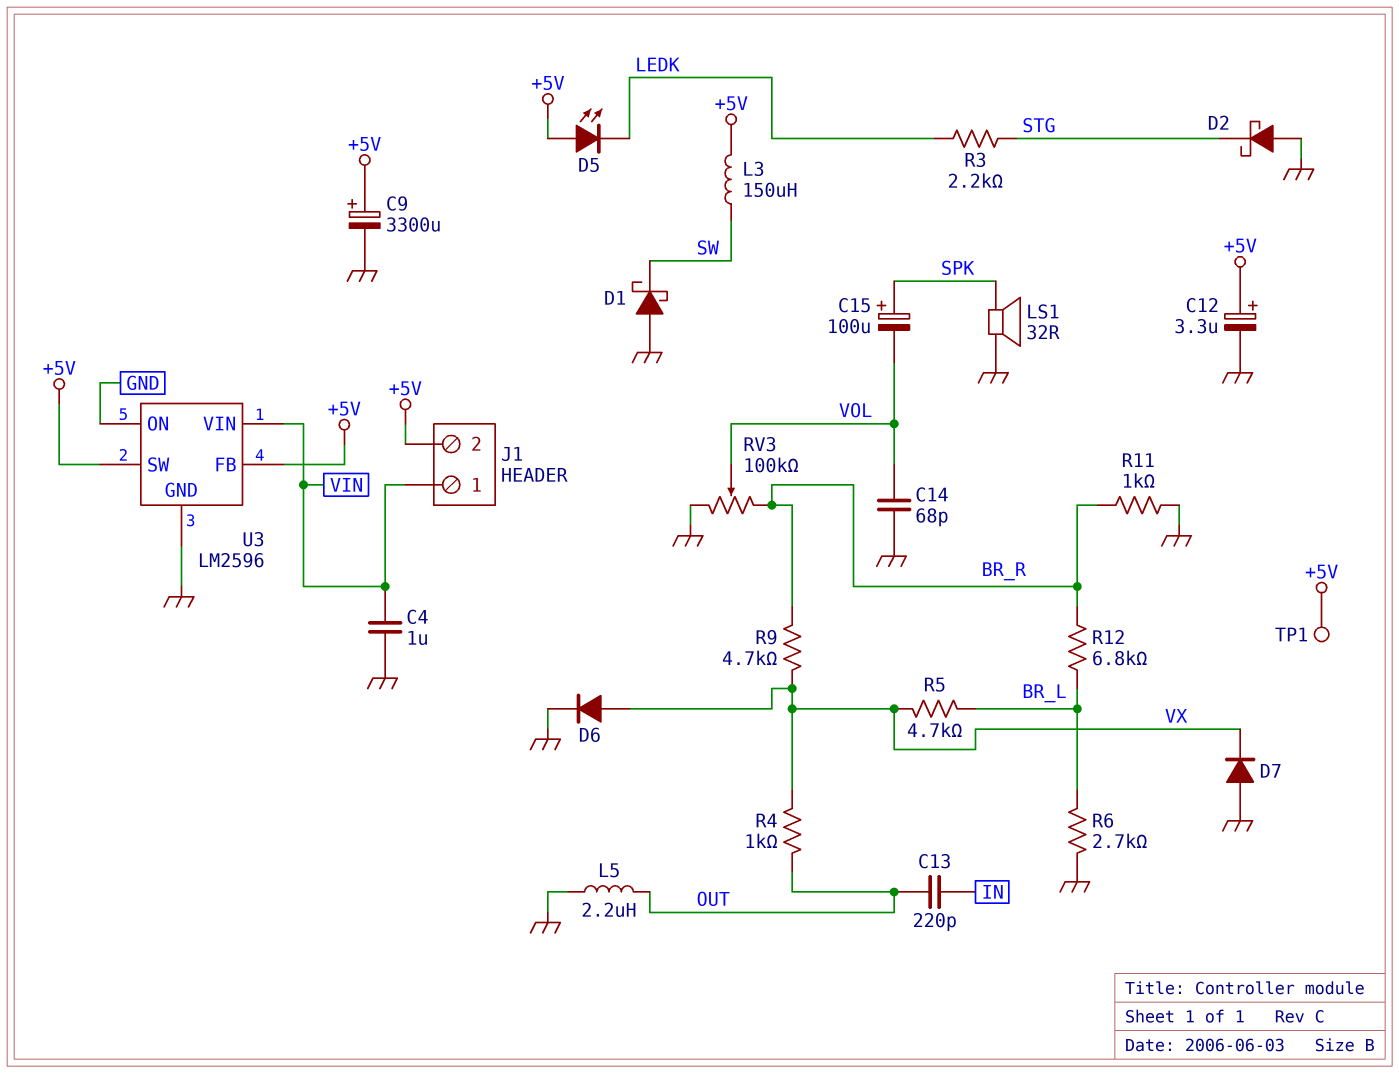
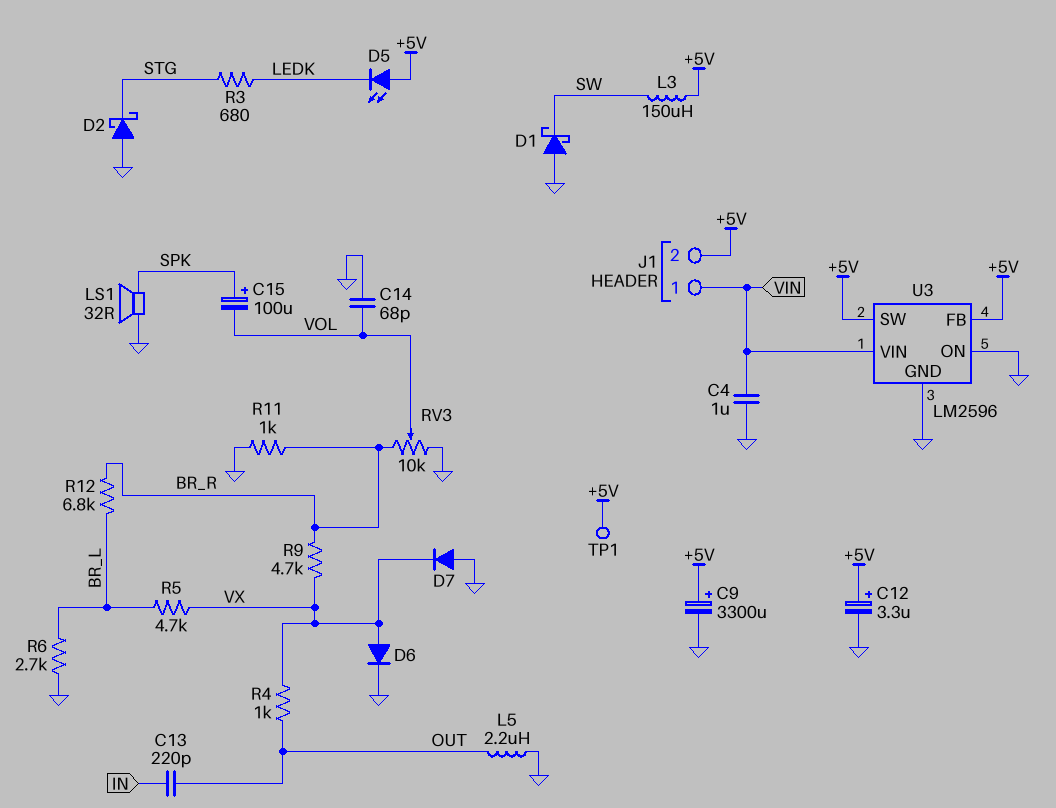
R3: 2.2k (LEDK, STG) -> 680 (LEDK, STG)
RV3: 100k (BR_R, GND, wiper VOL) -> 10k (BR_R, GND, wiper VOL)

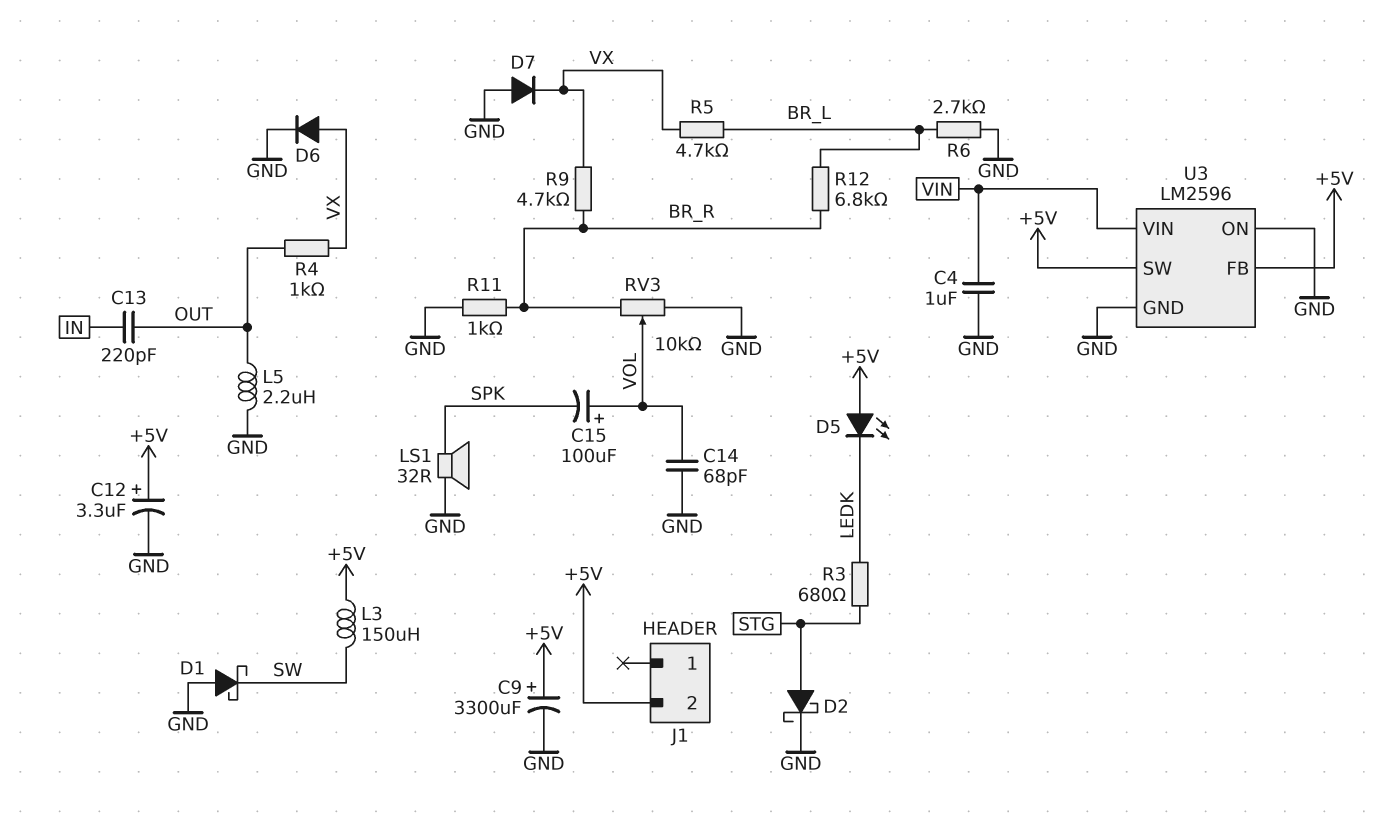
C15: 100uF (plus SPK, minus VOL) -> 100uF (plus VOL, minus SPK)
D2: schottky (A GND, K STG) -> schottky (A STG, K GND)
J1 pin 1: VIN -> none
TP1: test point (+5V) -> none

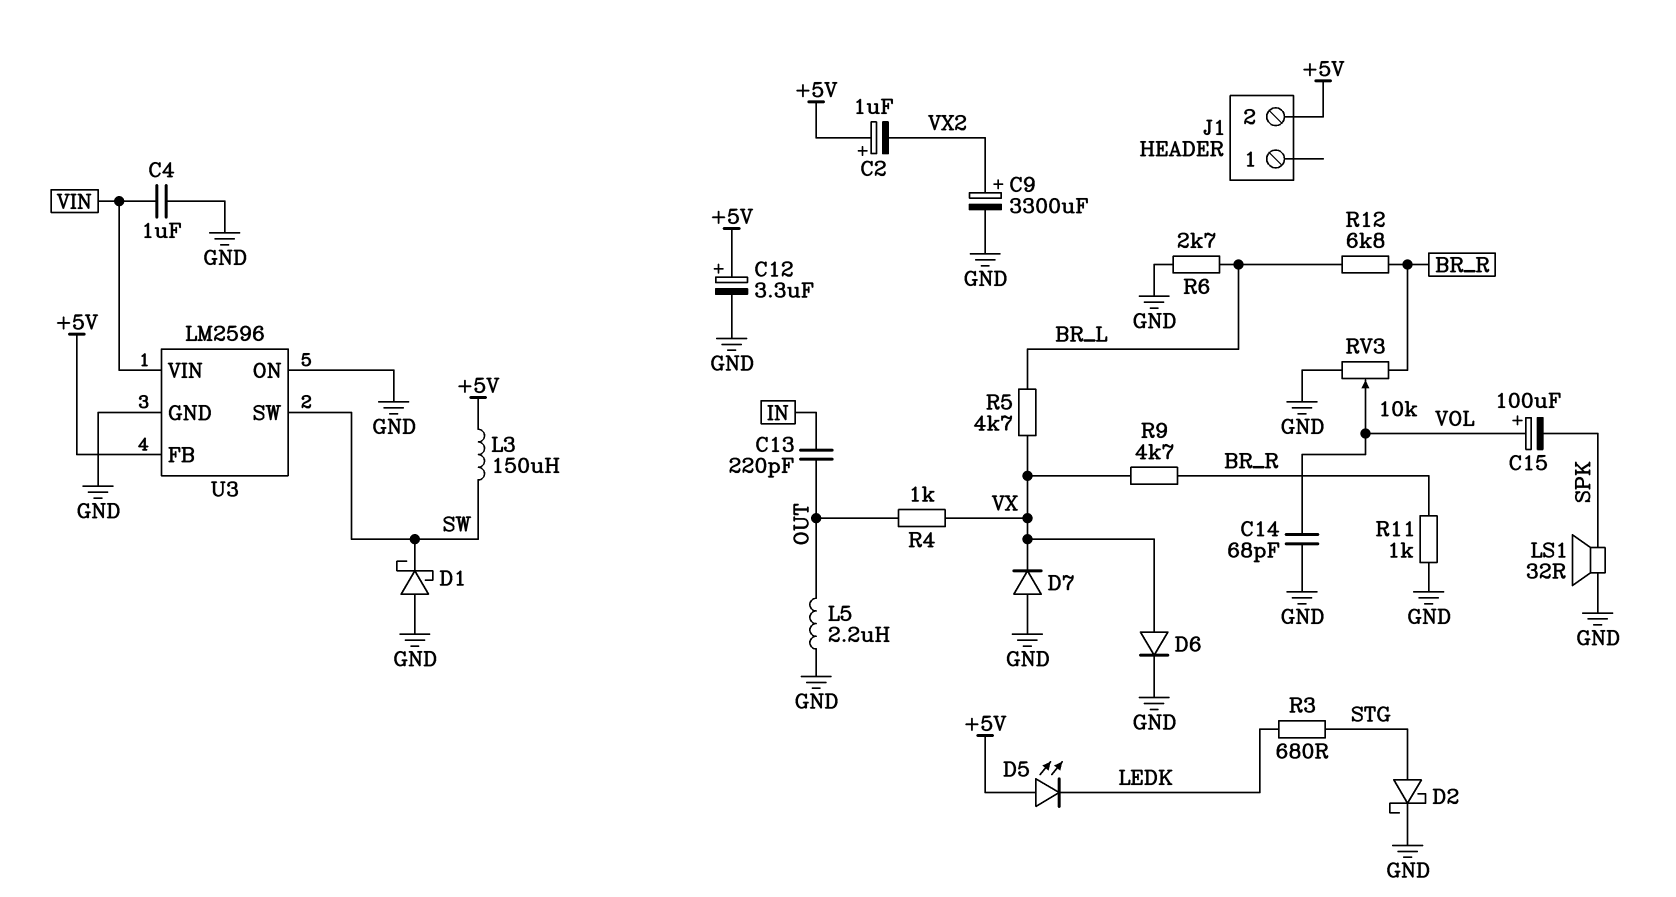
C2: none -> 1uF (plus +5V, minus VX2)
C9: 3300uF (plus +5V, minus GND) -> 3300uF (plus VX2, minus GND)
U3 pin SW: +5V -> SW

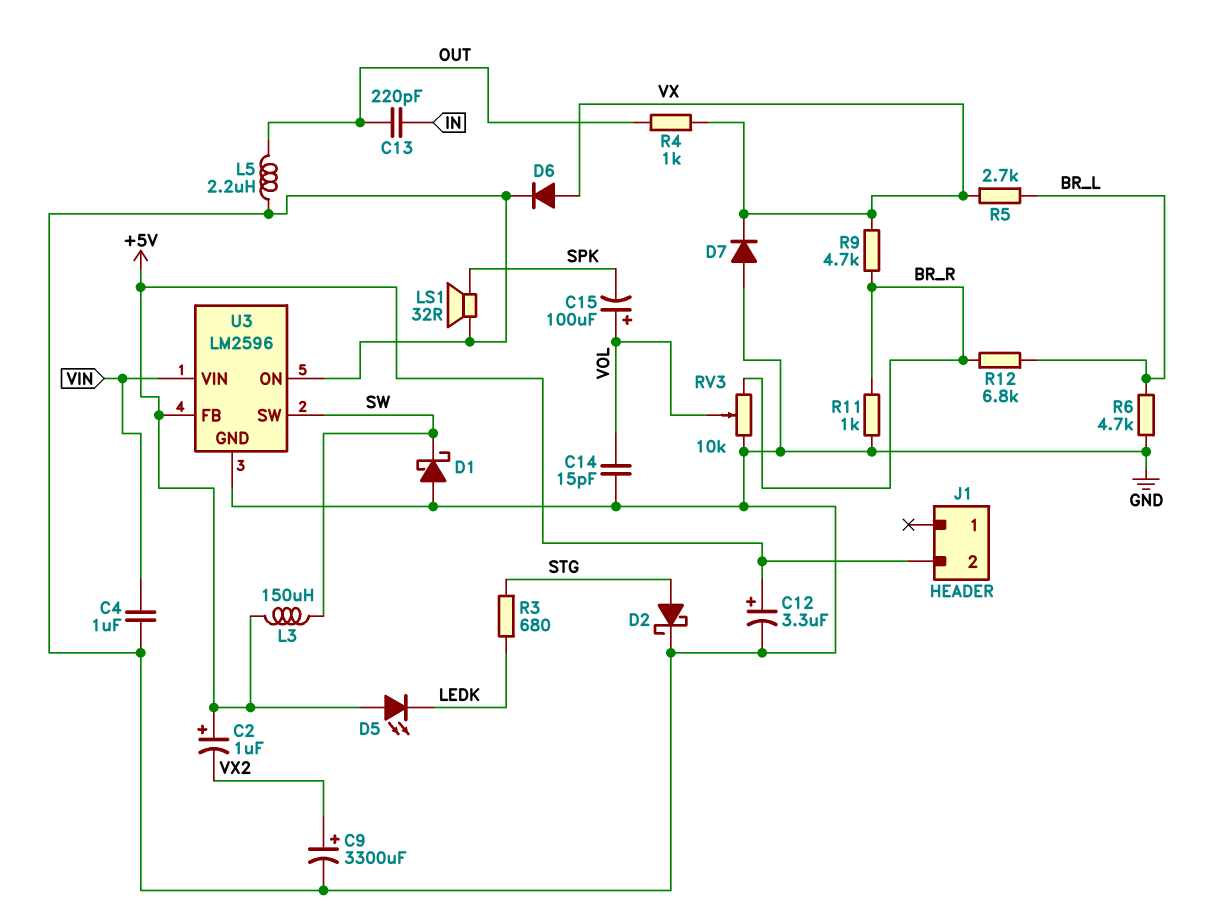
C14: 68pF (GND, VOL) -> 15pF (GND, VOL)
R5: 4.7k (BR_L, VX) -> 2.7k (BR_L, VX)
R6: 2.7k (BR_L, GND) -> 4.7k (BR_L, GND)

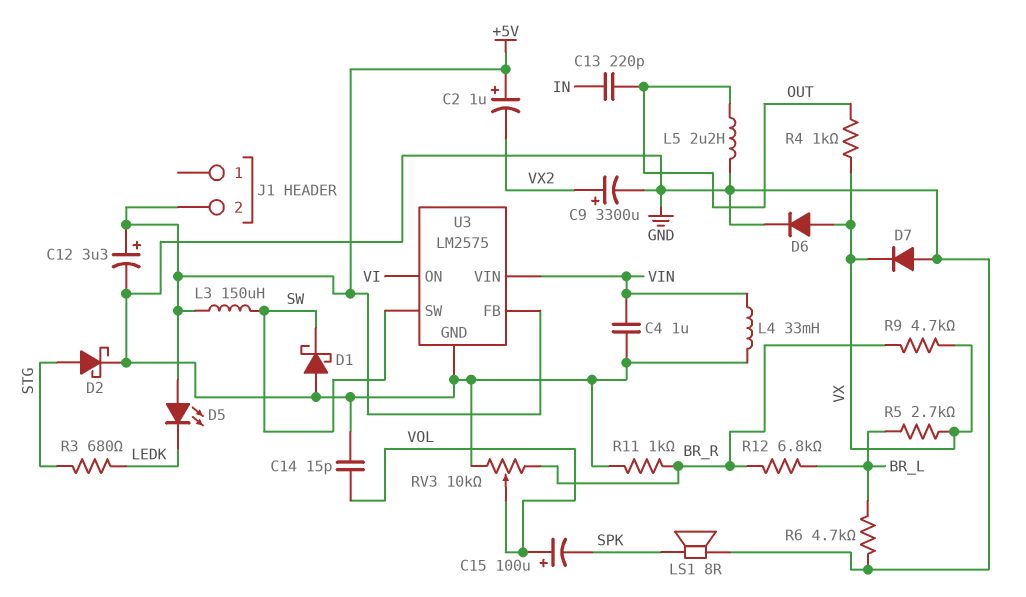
L4: none -> 33mH (GND, VIN)
LS1: speaker 32R (GND, SPK) -> speaker 8R (GND, SPK)
U3: LM2596 -> LM2575
U3 pin ON: GND -> VI

